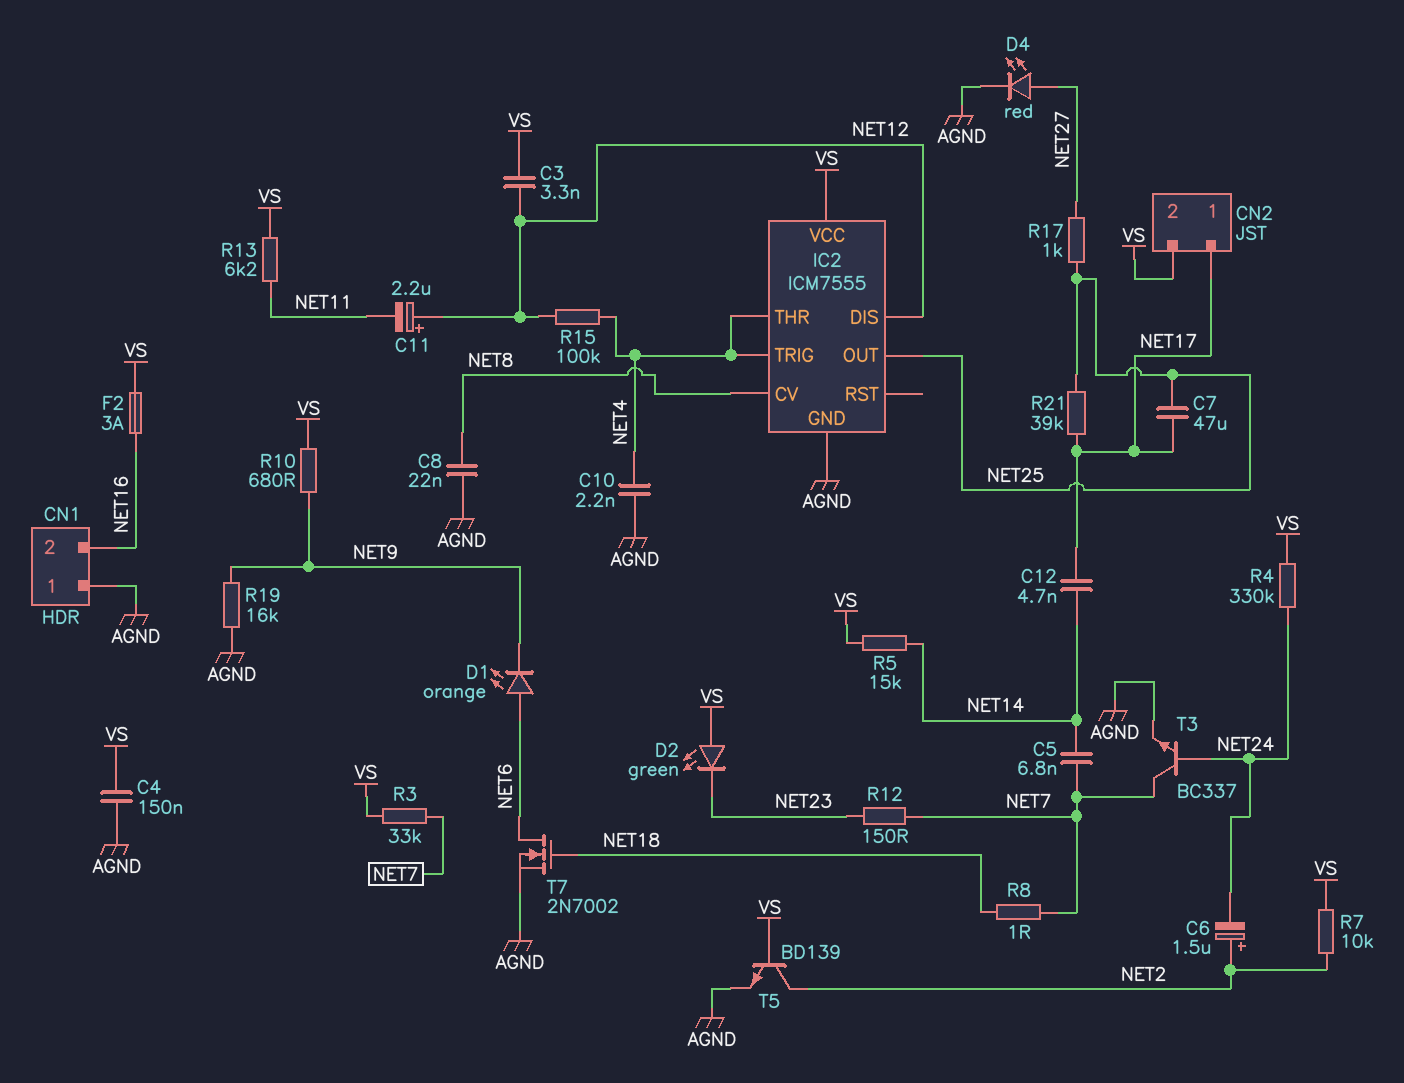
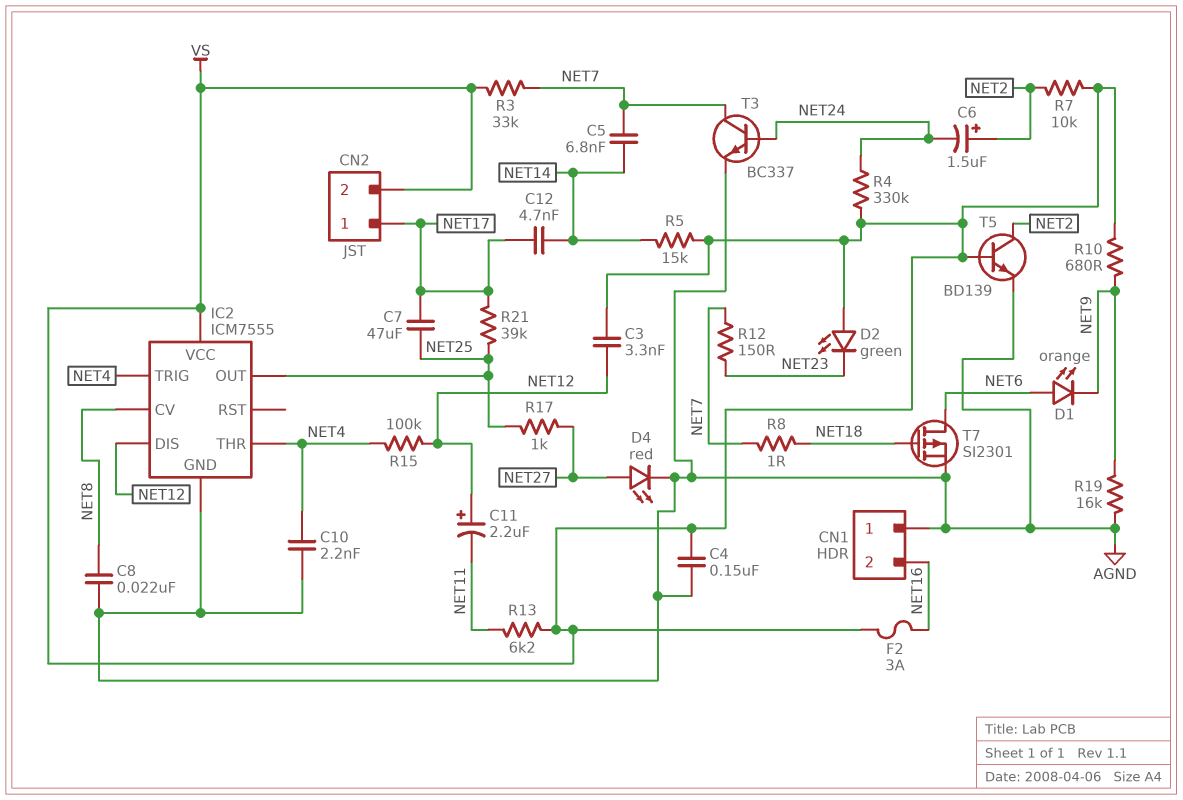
T7: NMOS 2N7002 (G NET18, D NET6, S AGND) -> PMOS SI2301 (G NET18, D NET6, S AGND)

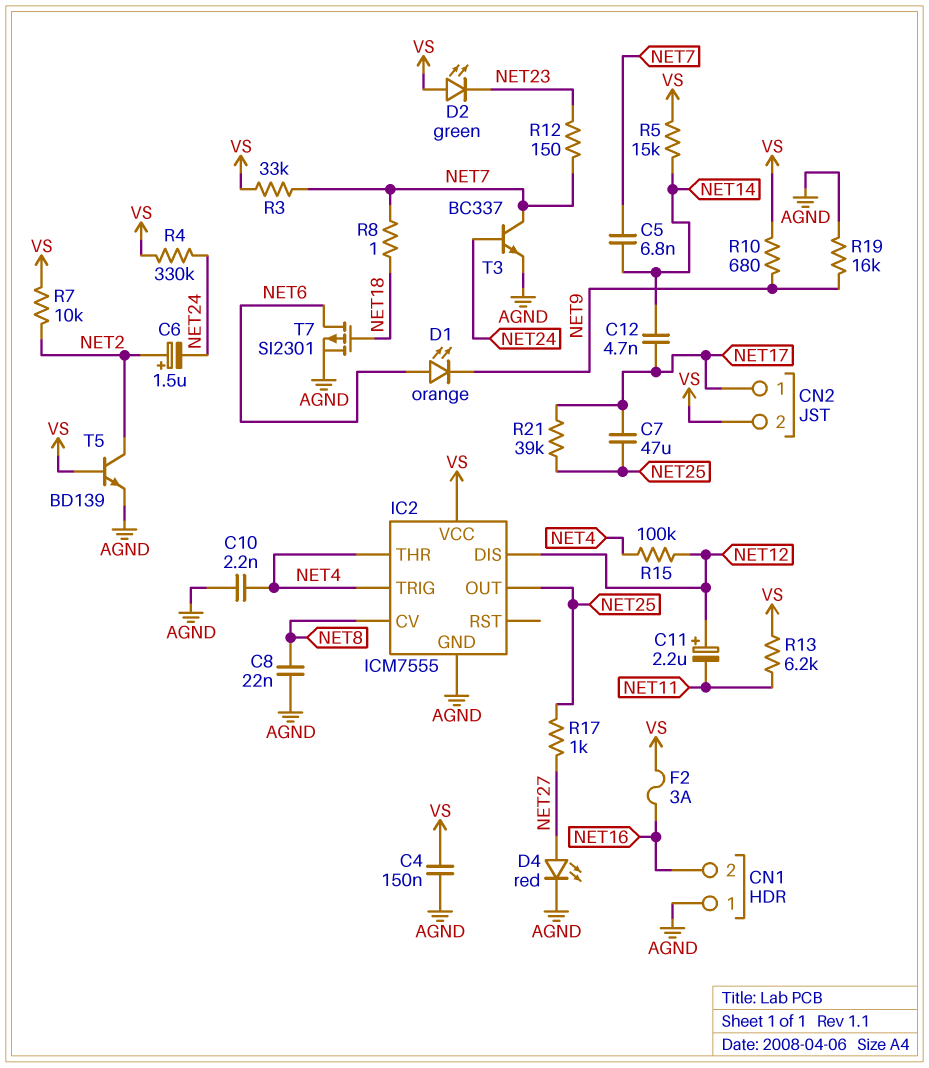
C3: 3.3nF (NET12, VS) -> none

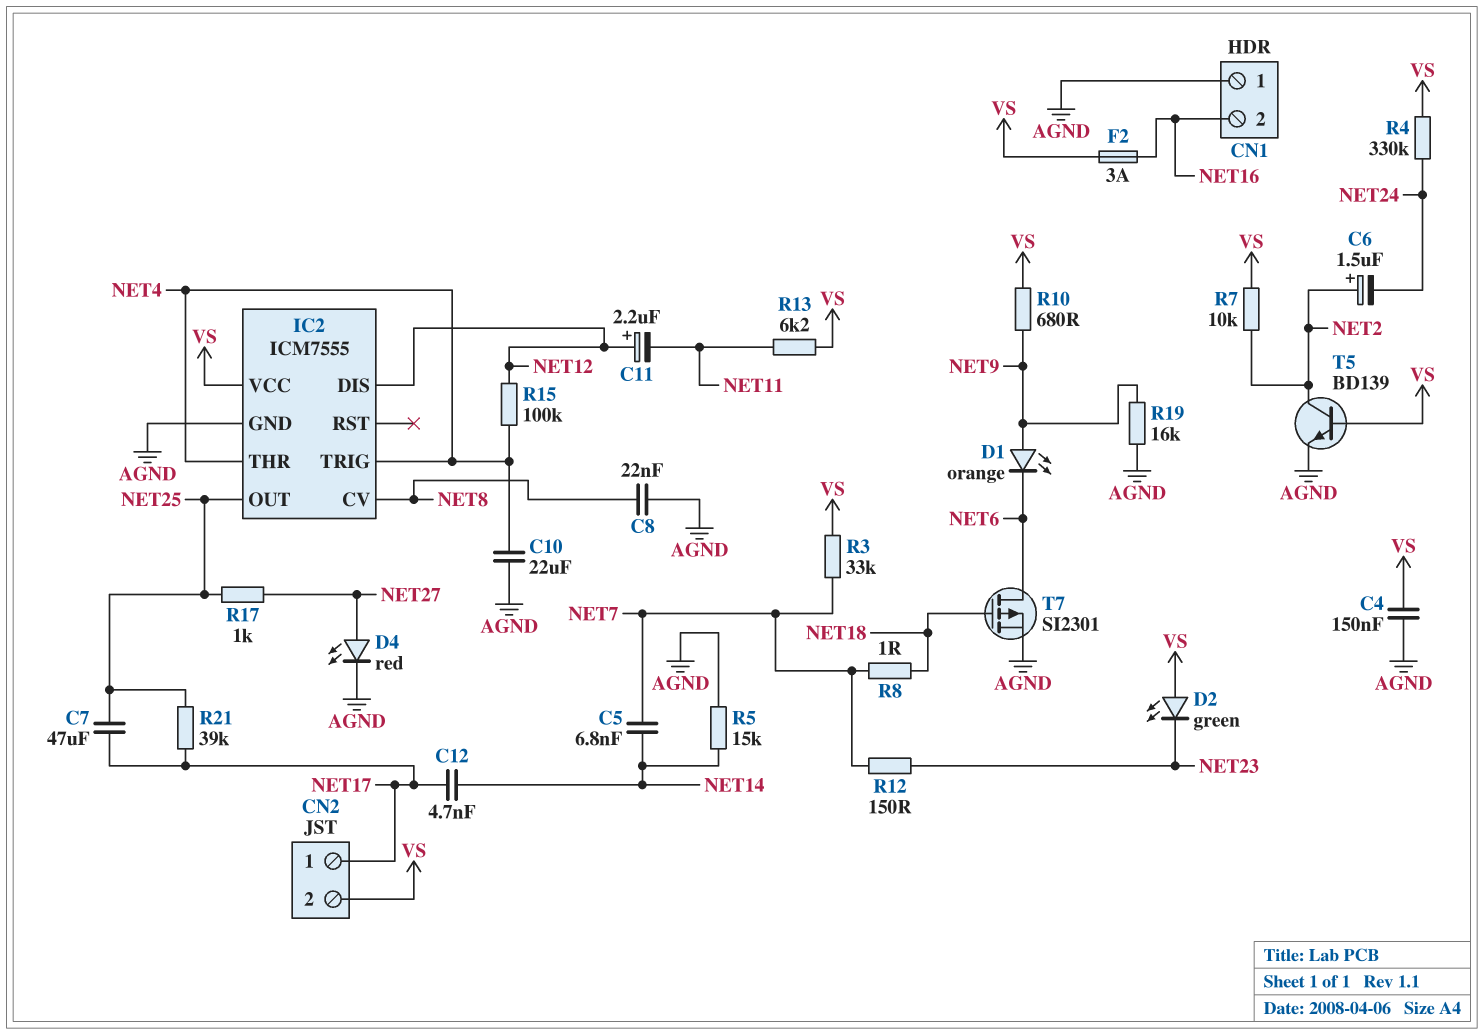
C10: 2.2nF (AGND, NET4) -> 22uF (AGND, NET4)
D1: LED orange (A NET6, K NET9) -> LED orange (A NET9, K NET6)
R5: 15k (NET14, VS) -> 15k (AGND, NET14)
T3: NPN BC337 (B NET24, C NET7, E AGND) -> none

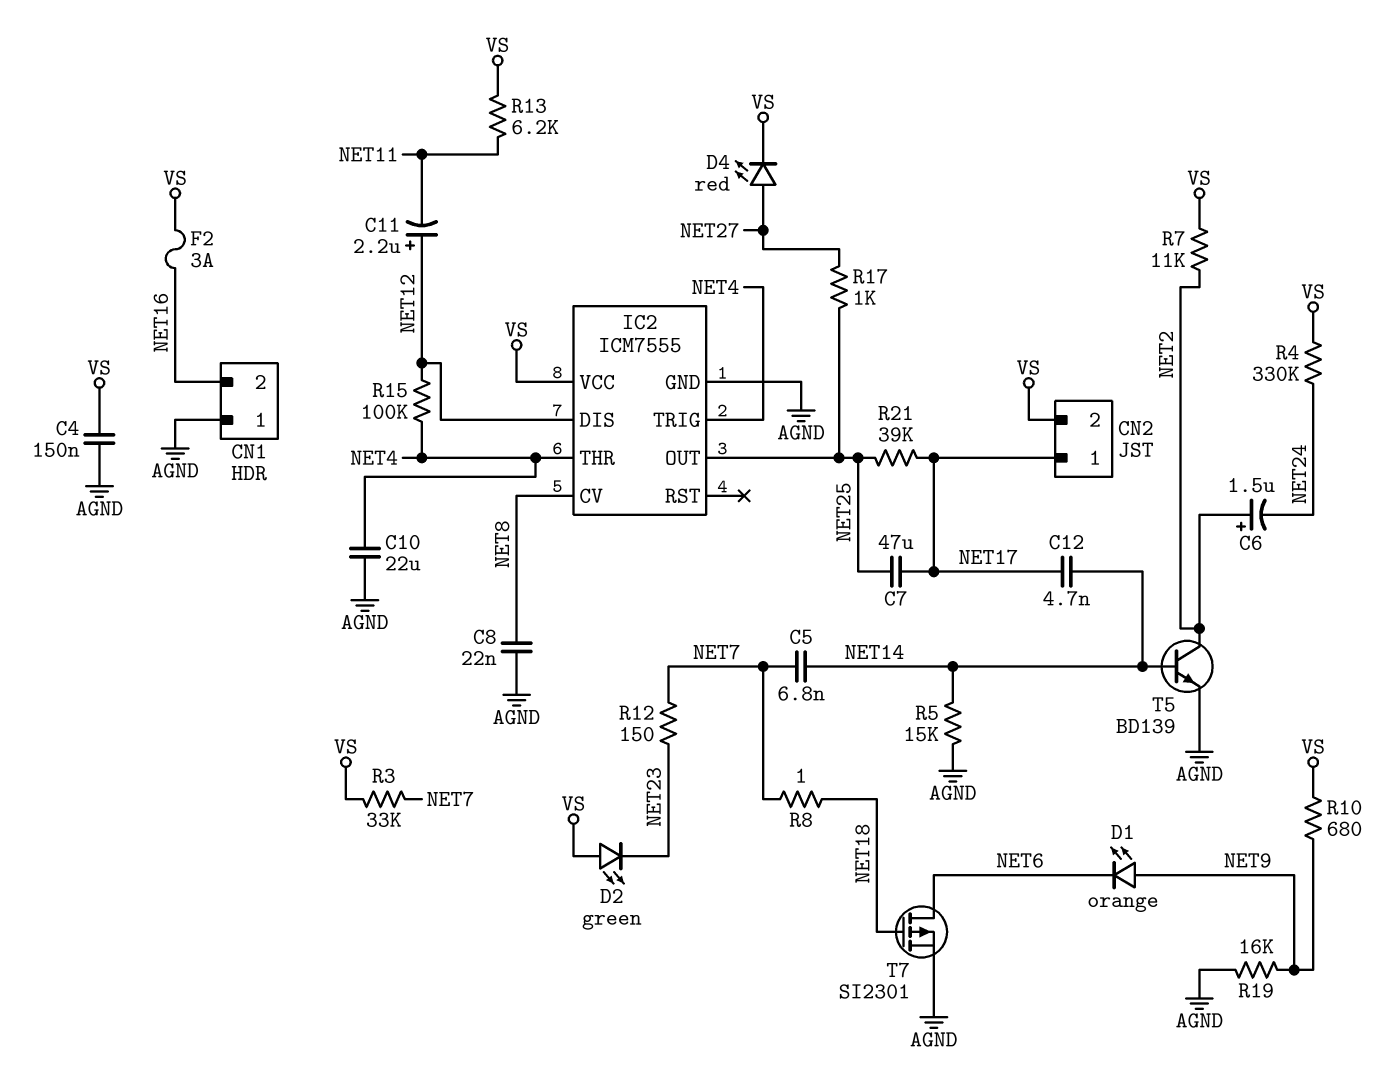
D4: LED red (A NET27, K AGND) -> LED red (A NET27, K VS)
R7: 10k (NET2, VS) -> 11k (NET2, VS)
T5: NPN BD139 (B VS, C NET2, E AGND) -> NPN BD139 (B NET14, C NET2, E AGND)

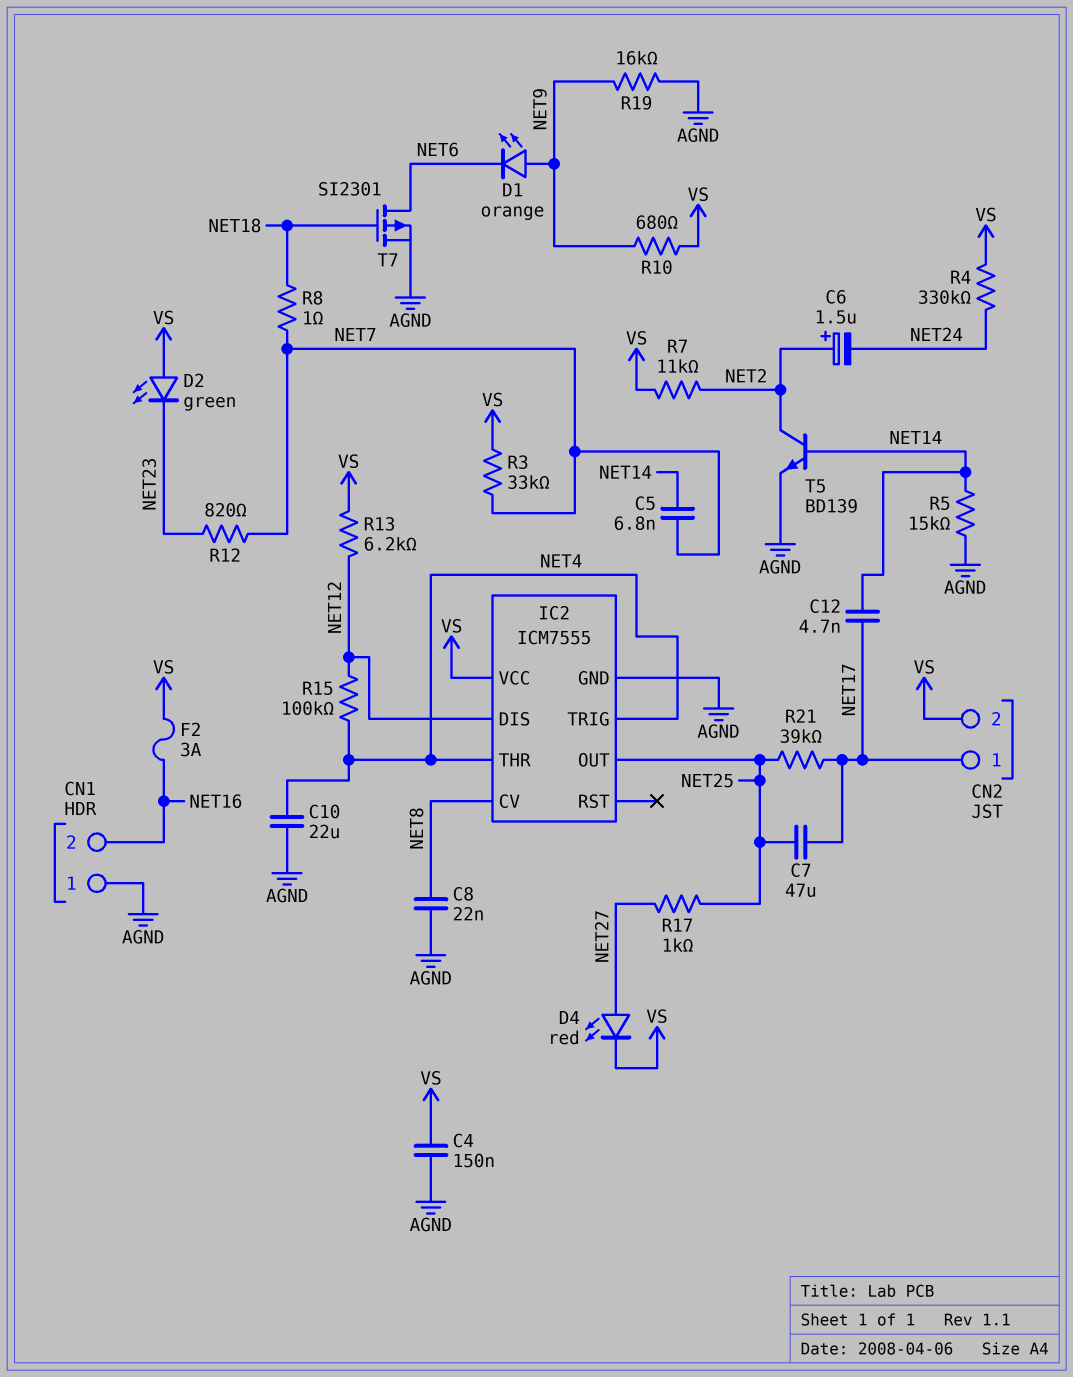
C11: 2.2uF (plus NET12, minus NET11) -> none
R12: 150 (NET7, NET23) -> 820 (NET7, NET23)
R13: 6.2k (NET11, VS) -> 6.2k (NET12, VS)

